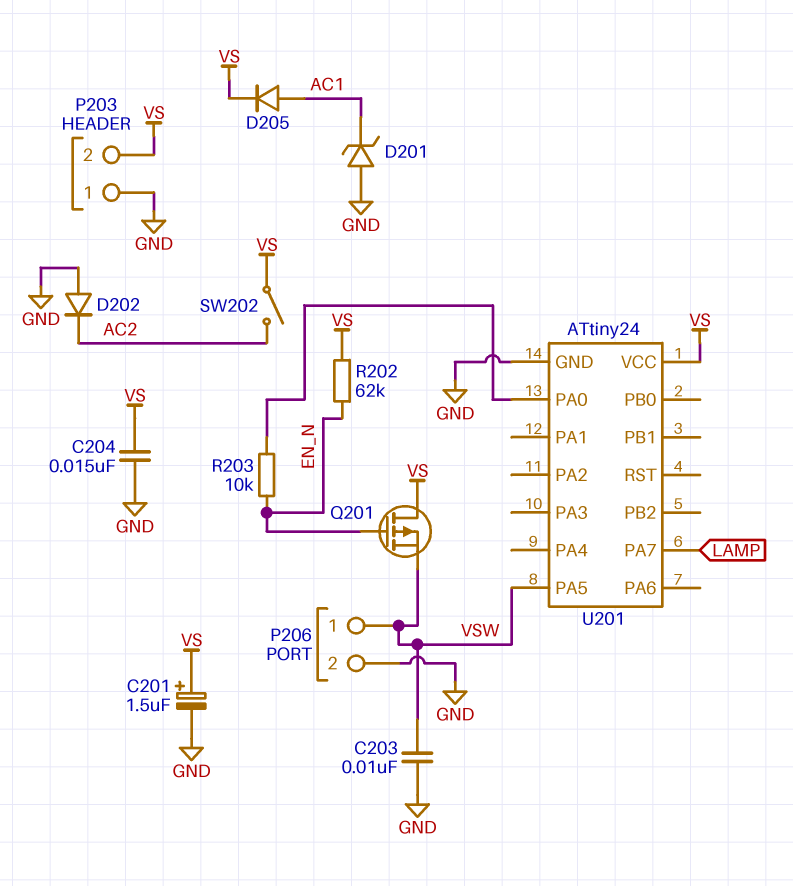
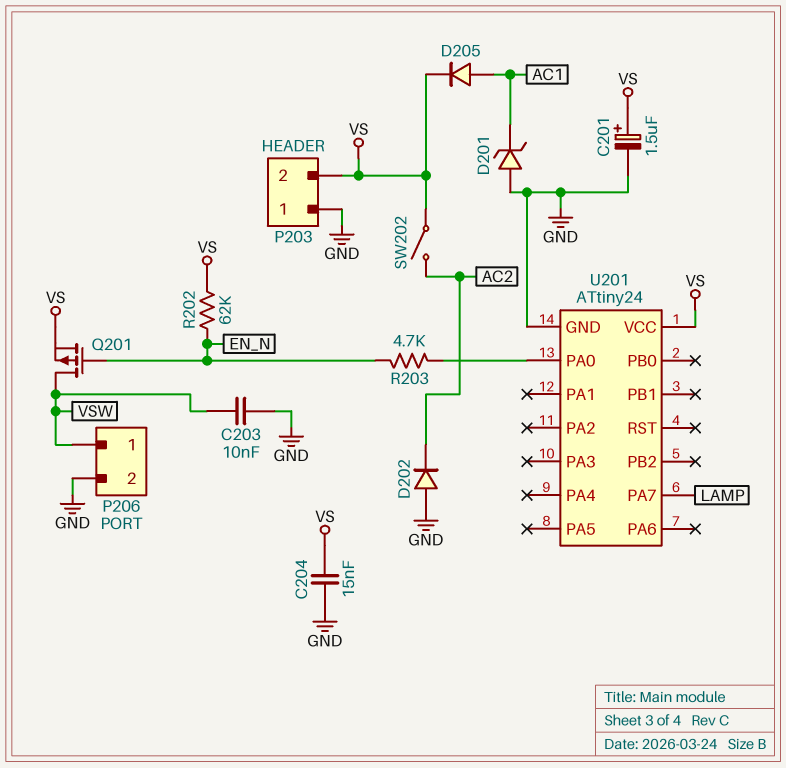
Q201: PMOS (G EN_N, D VS, S VSW) -> PMOS (G EN_N, D VSW, S VS)
R203: 10k (EN_N, U201/PA0) -> 4.7k (EN_N, U201/PA0)
U201 pin PA5: VSW -> none

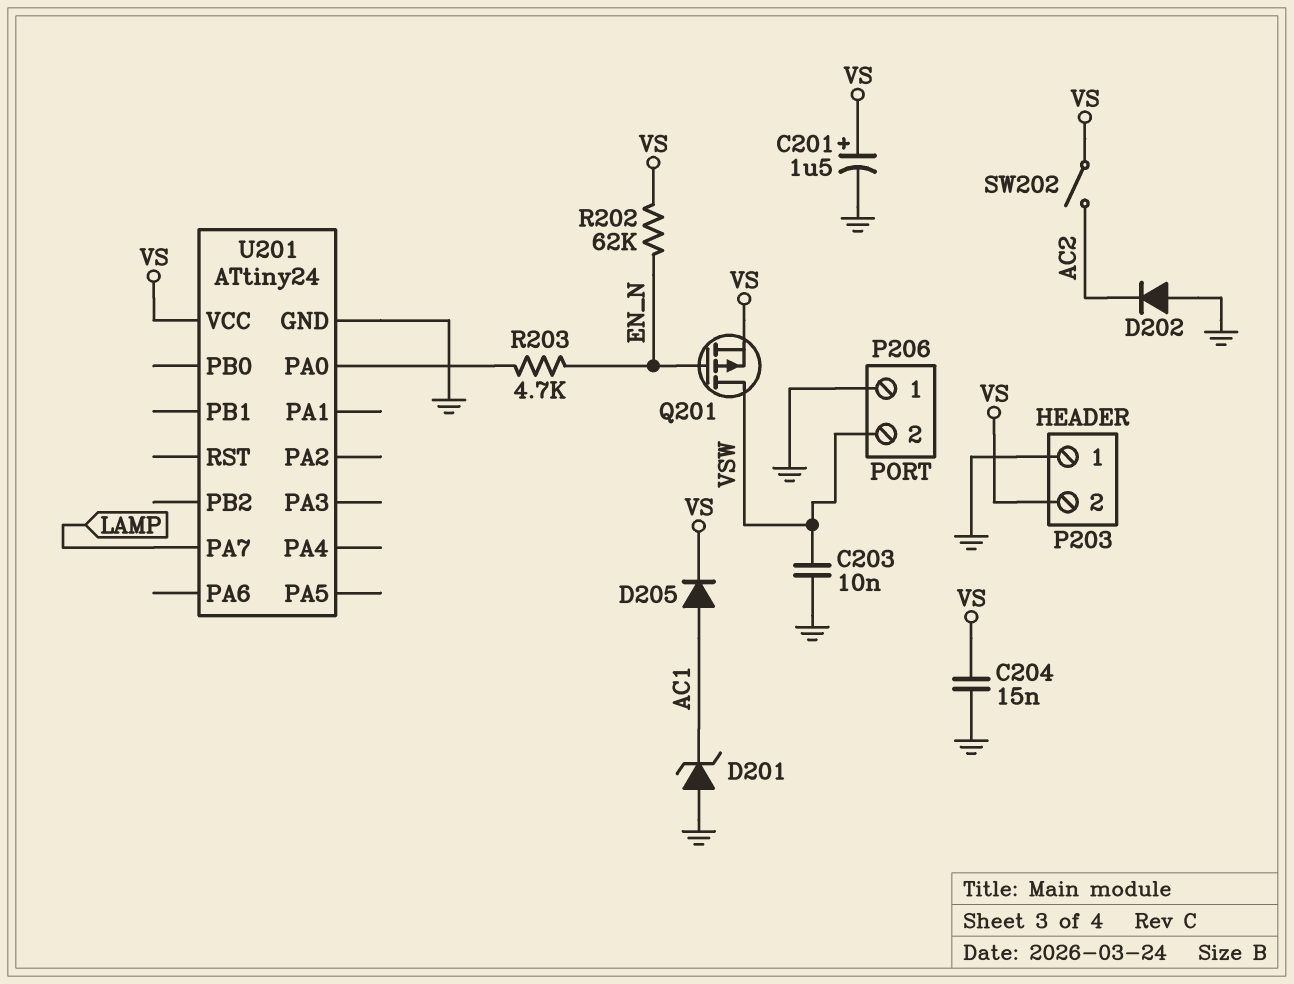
P206 pin 1: VSW -> GND
P206 pin 2: GND -> VSW

